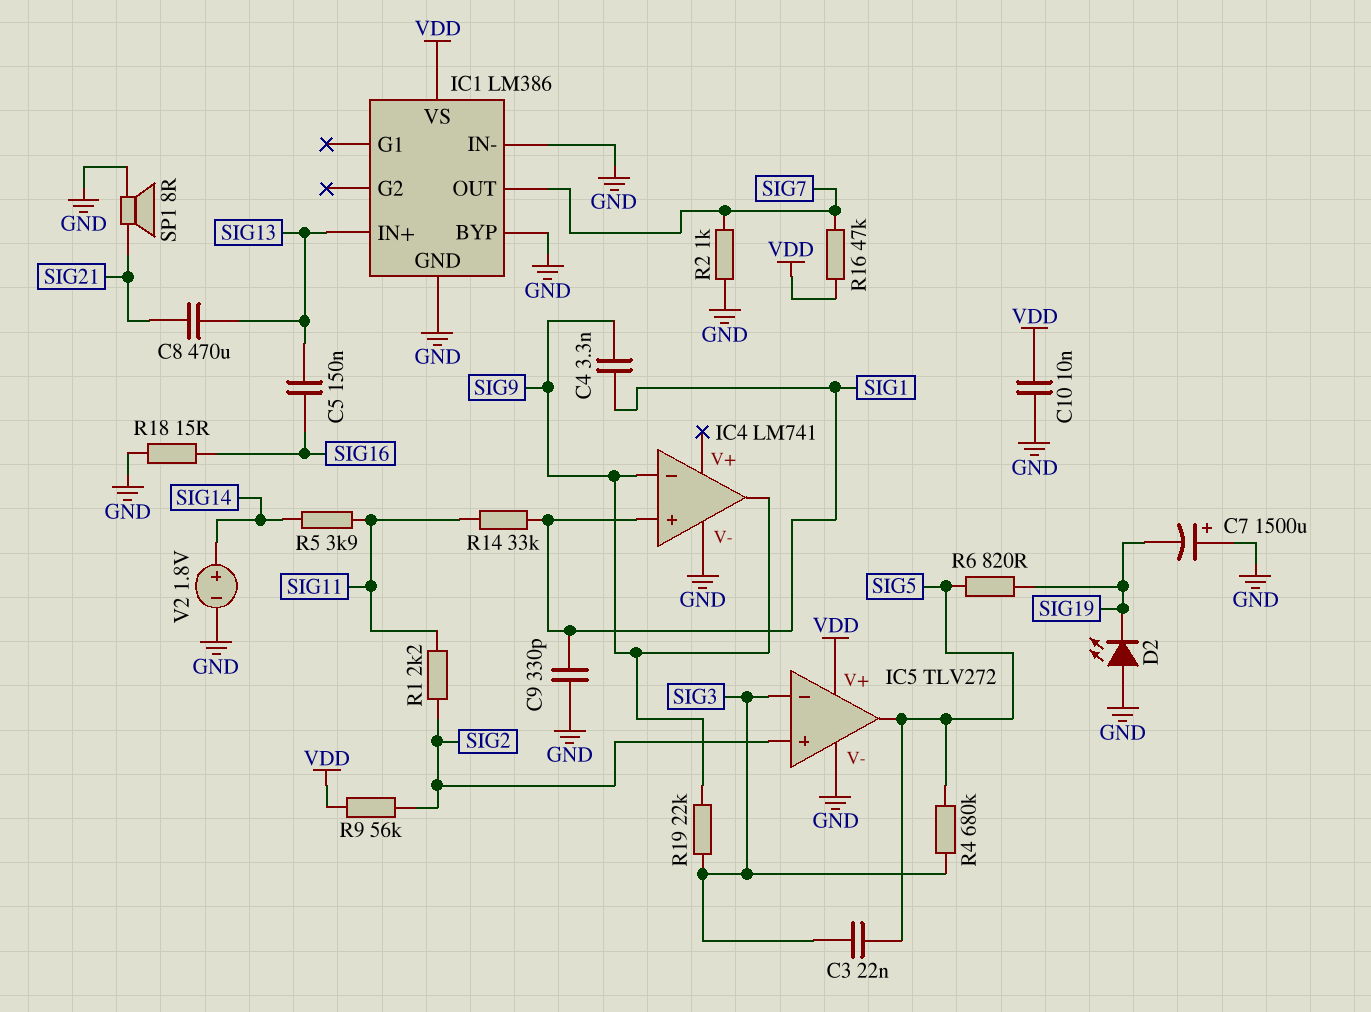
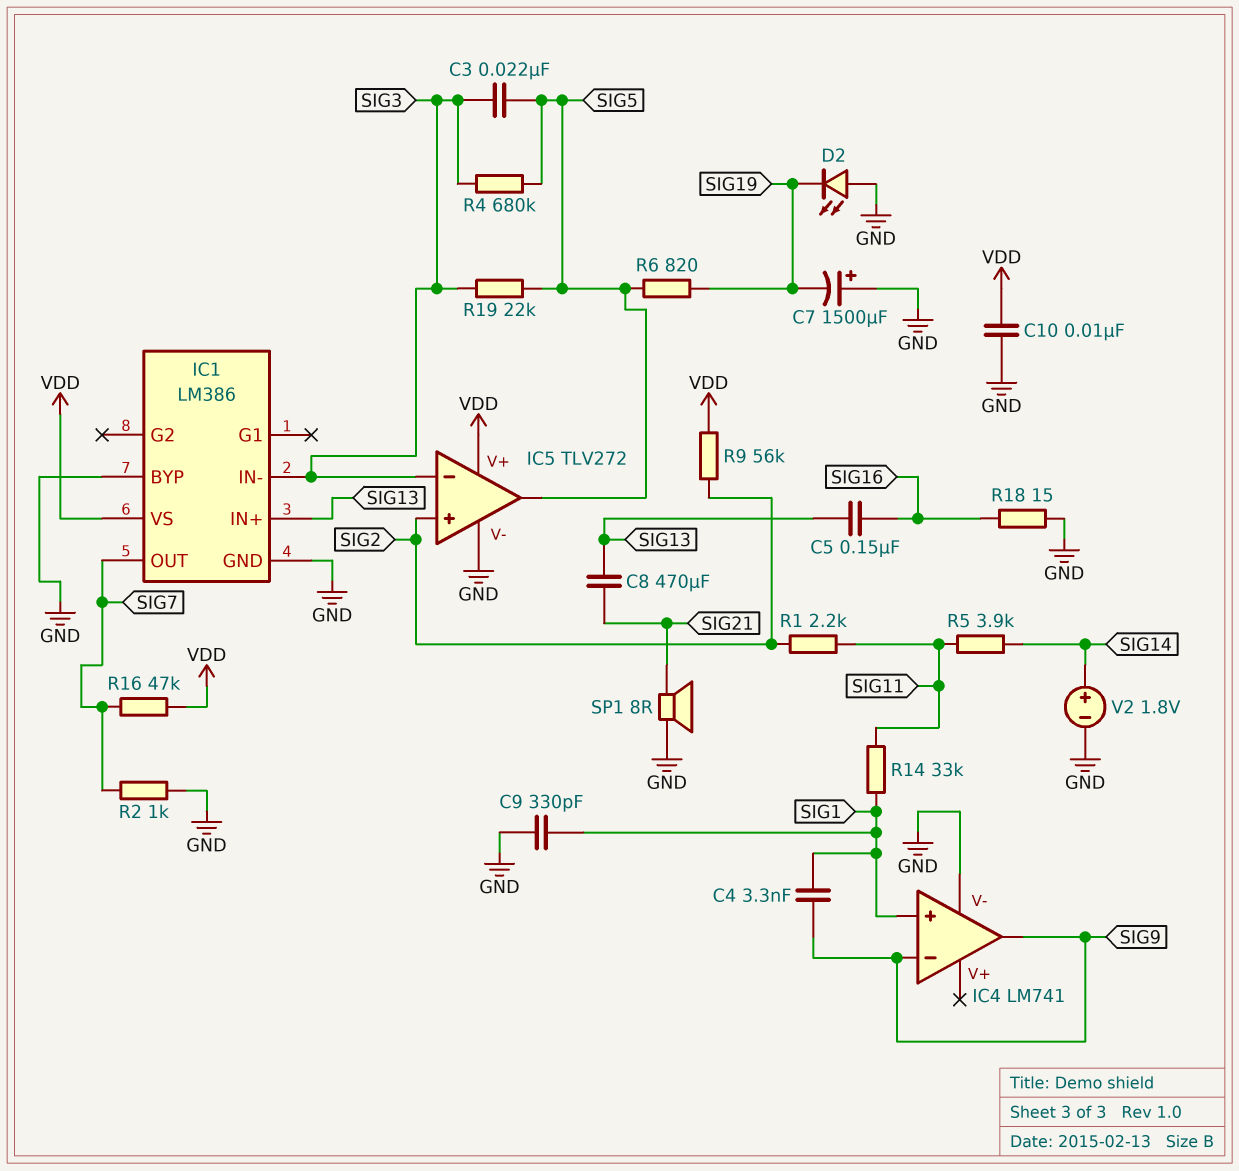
IC1 pin IN-: GND -> SIG3
R19: 22k (SIG3, SIG9) -> 22k (SIG3, SIG5)

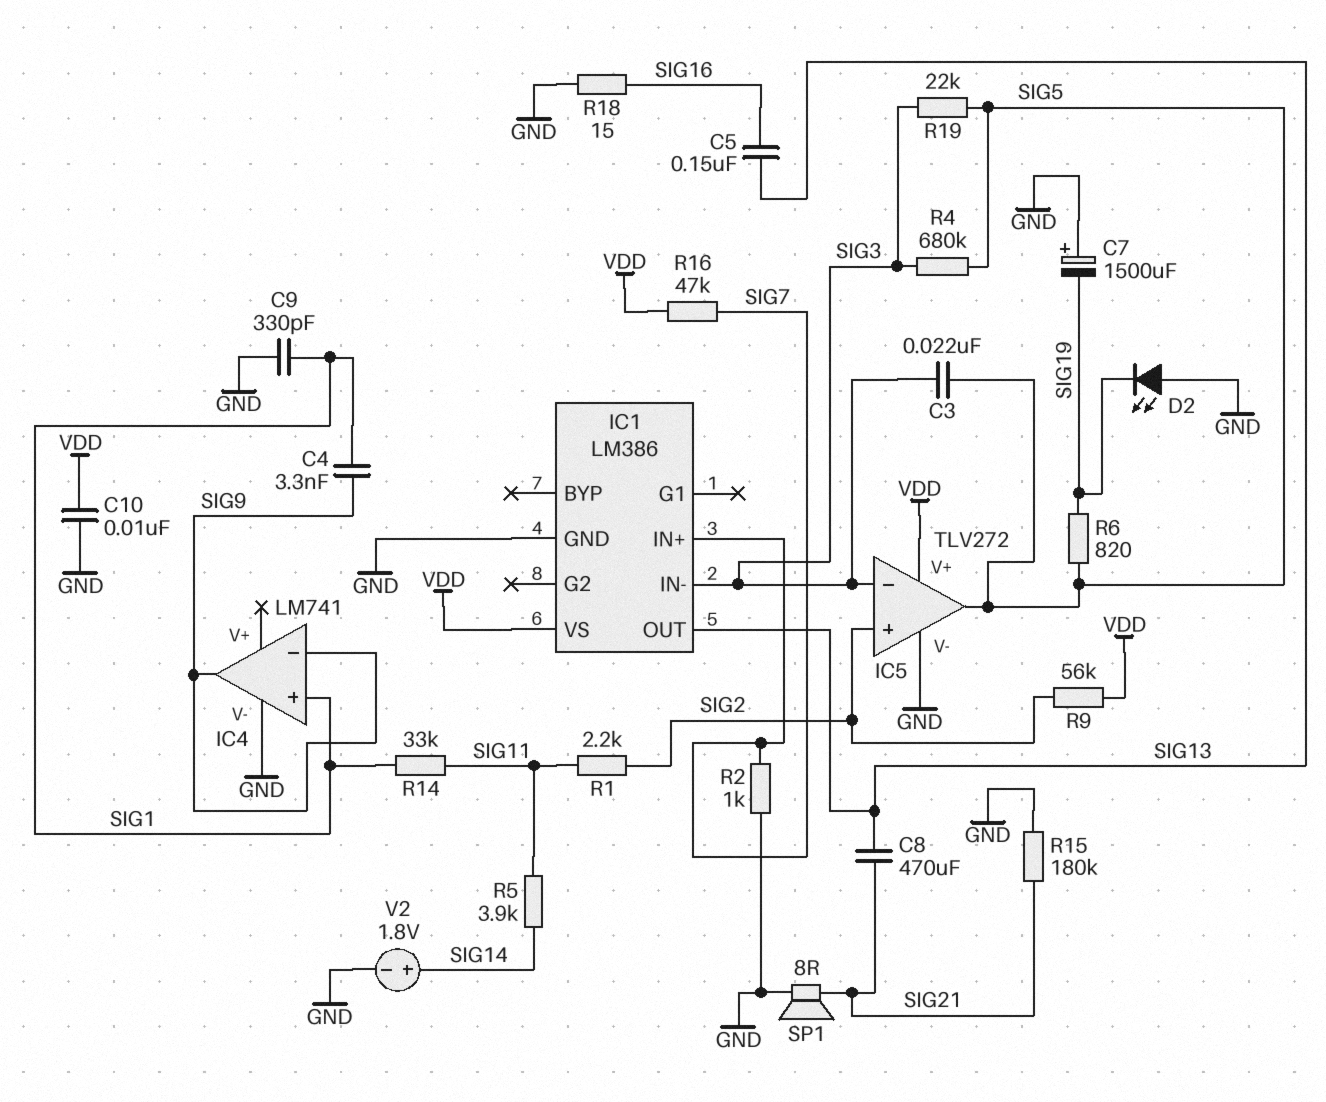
IC1 pin BYP: GND -> none
IC1 pin IN+: SIG13 -> SIG7
IC1 pin OUT: SIG7 -> SIG13
R15: none -> 180k (GND, SIG21)

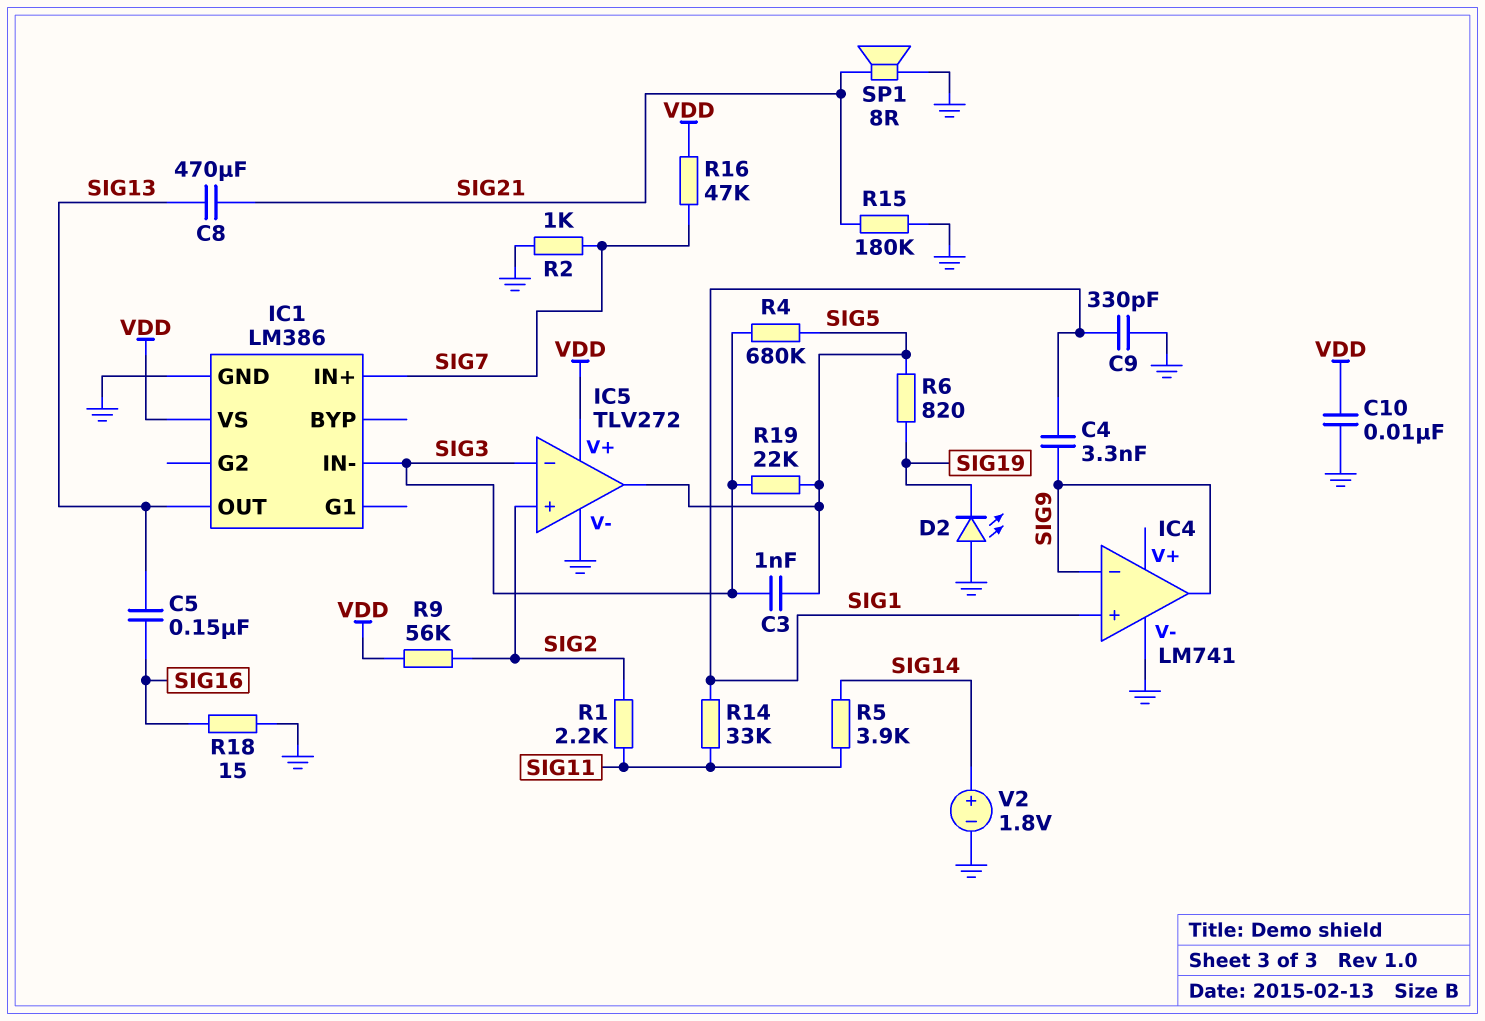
C3: 22nF (SIG3, SIG5) -> 1nF (SIG3, SIG5)
C7: 1500uF (plus GND, minus SIG19) -> none

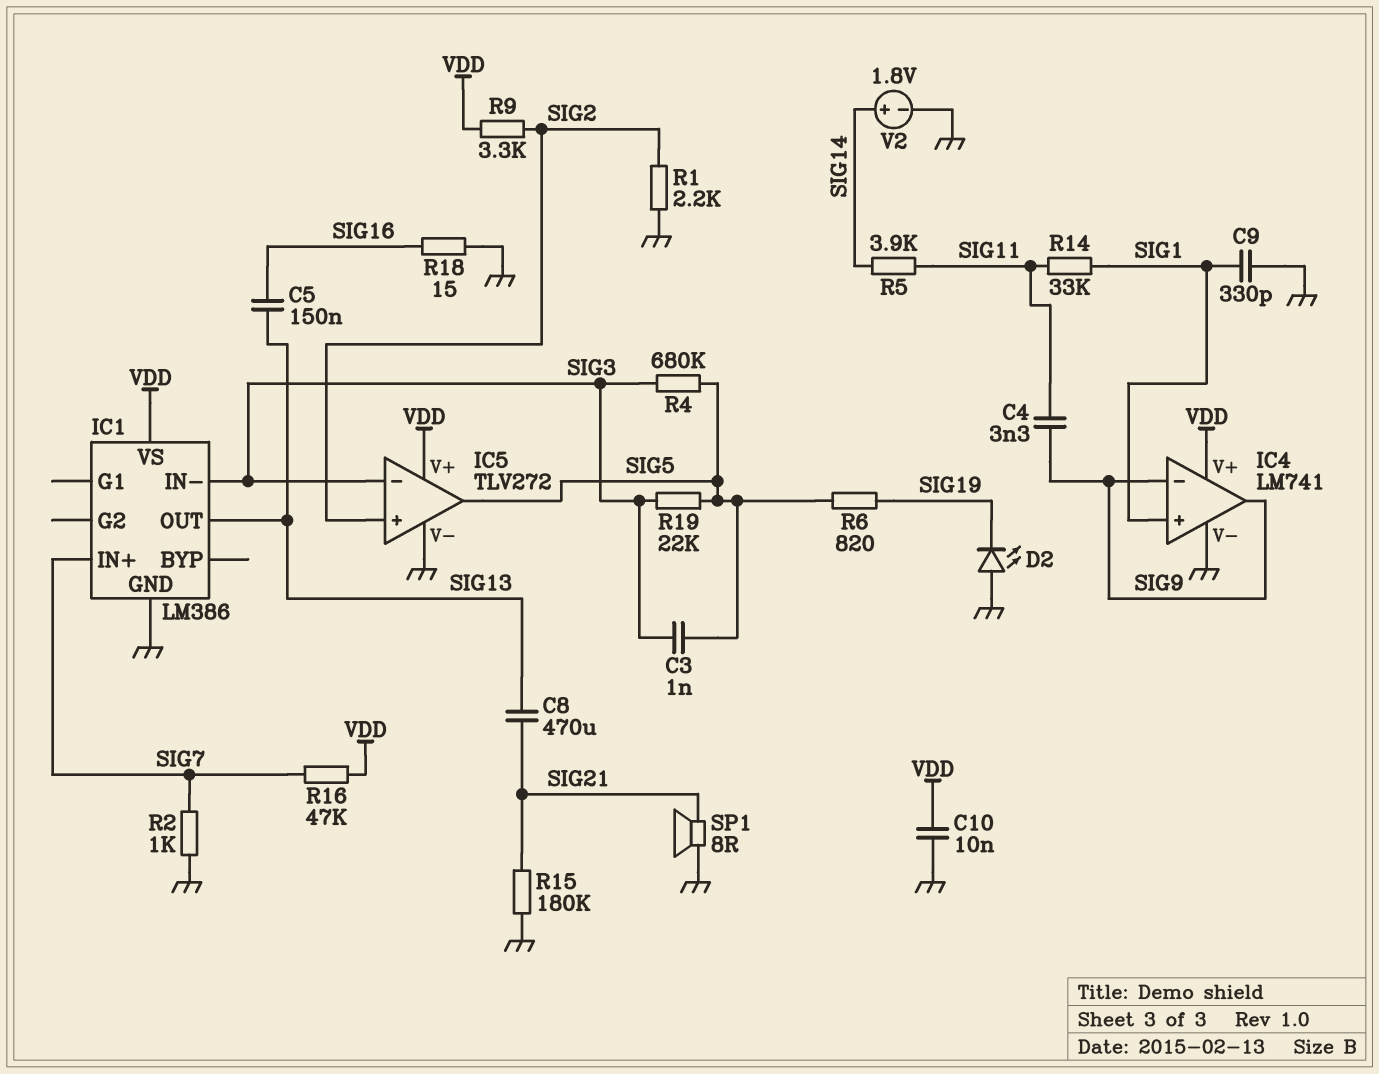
C4: 3.3nF (SIG1, SIG9) -> 3.3nF (SIG9, SIG11)
IC4 pin V+: none -> VDD
R1: 2.2k (SIG2, SIG11) -> 2.2k (GND, SIG2)
R9: 56k (SIG2, VDD) -> 3.3k (SIG2, VDD)

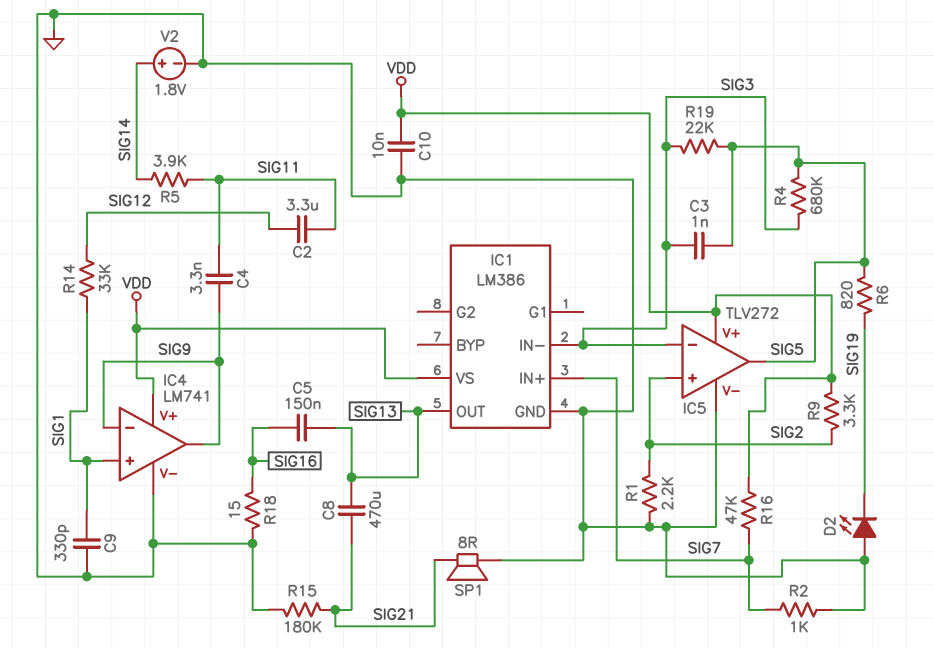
C2: none -> 3.3uF (SIG11, SIG12)
R14: 33k (SIG1, SIG11) -> 33k (SIG1, SIG12)

